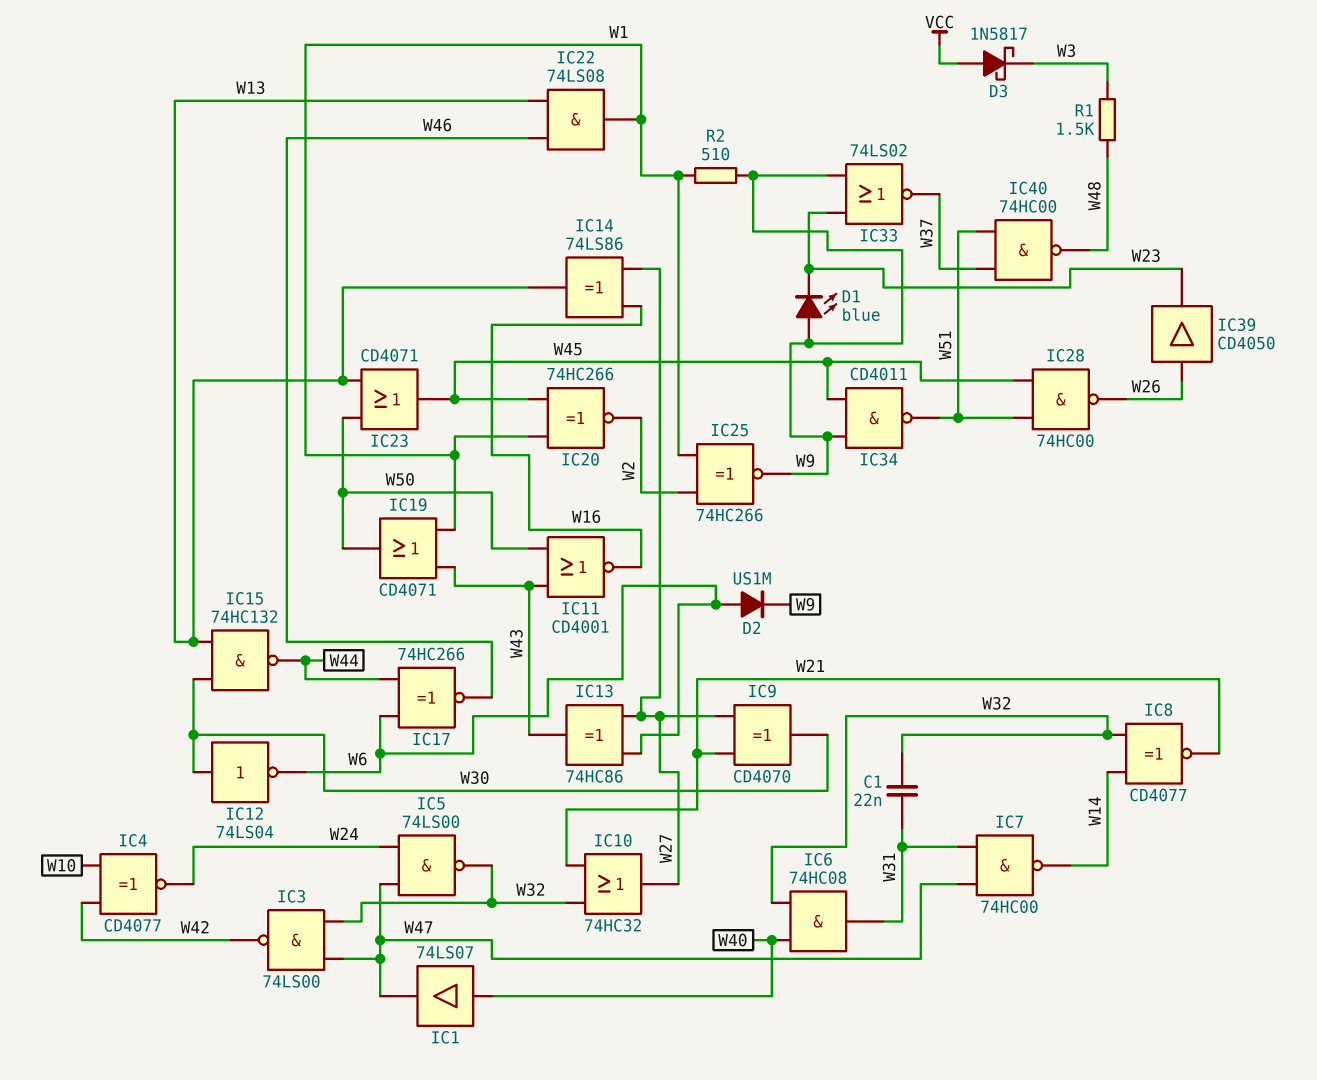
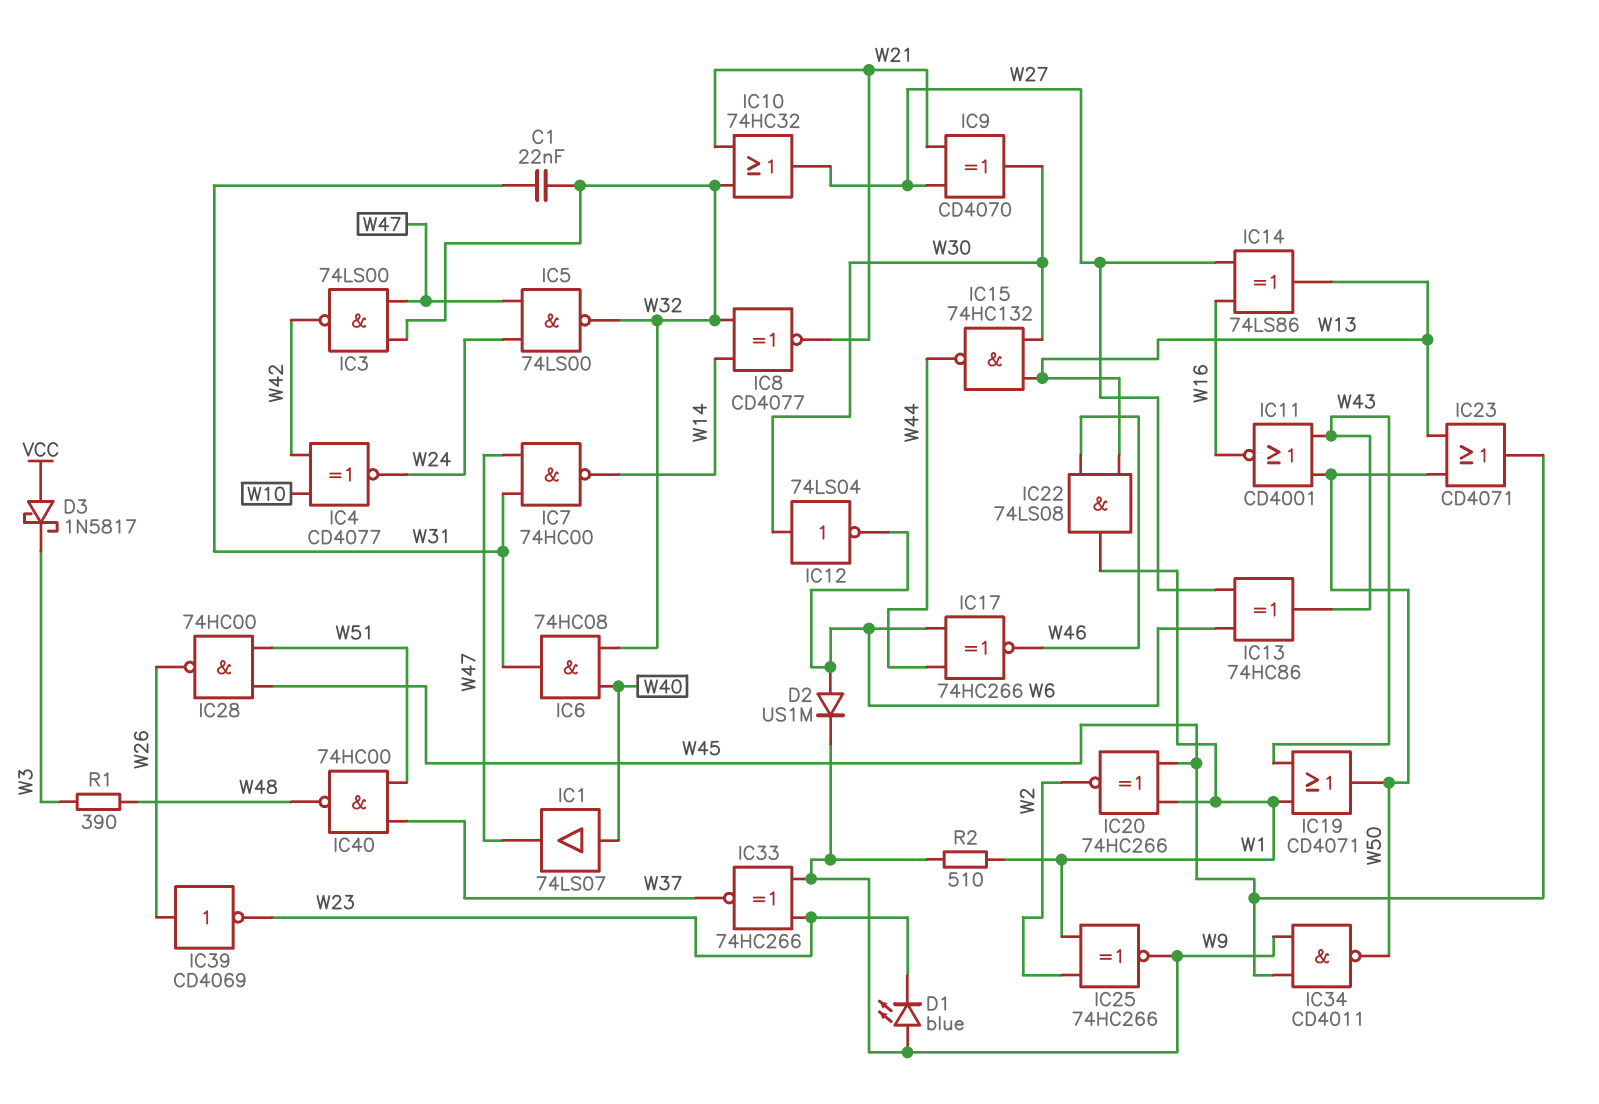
IC33: NOR 74LS02 (in W9, in W23, out W37) -> XNOR 74HC266 (in W9, in W23, out W37)
IC34: NAND CD4011 (in W9, in W45, out W51) -> NAND CD4011 (in W9, in W45, out W50)
IC39: buffer CD4050 (in W26, out W23) -> NOT CD4069 (in W26, out W23)
R1: 1.5k (W3, W48) -> 390 (W3, W48)

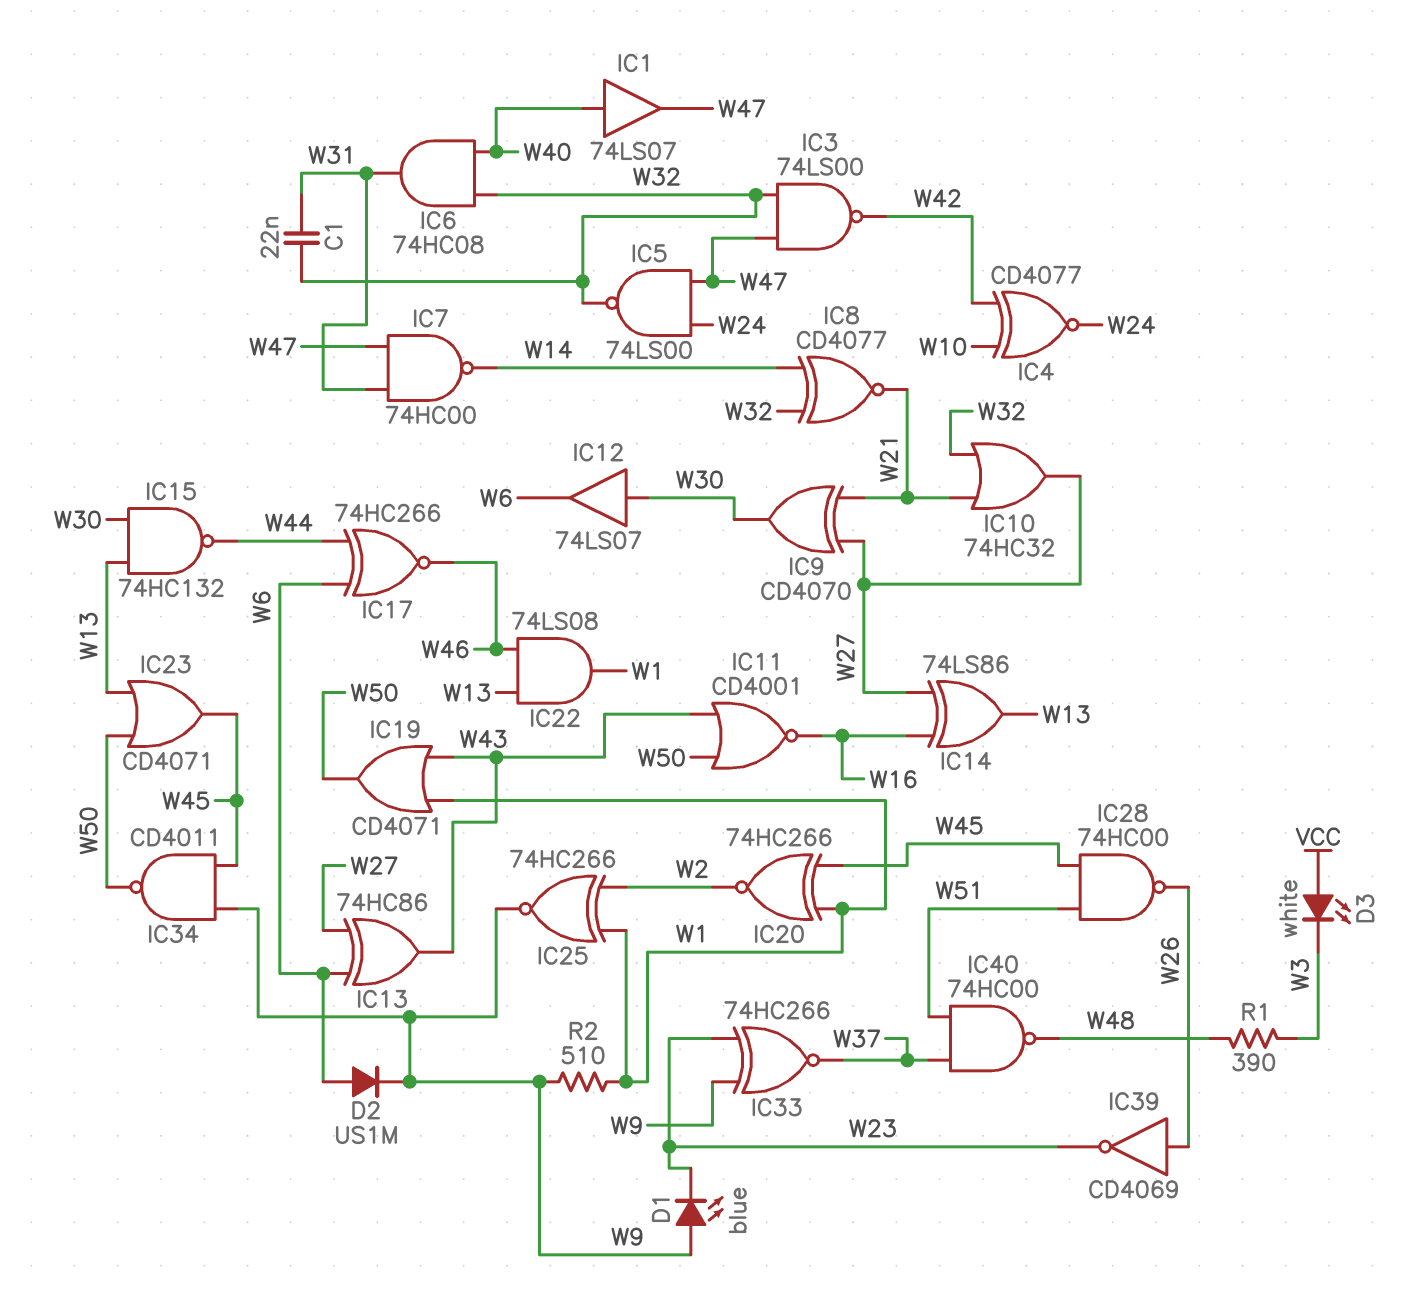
D3: schottky 1N5817 (A VCC, K W3) -> LED white (A VCC, K W3)
IC12: NOT 74LS04 (in W30, out W6) -> buffer 74LS07 (in W30, out W6)

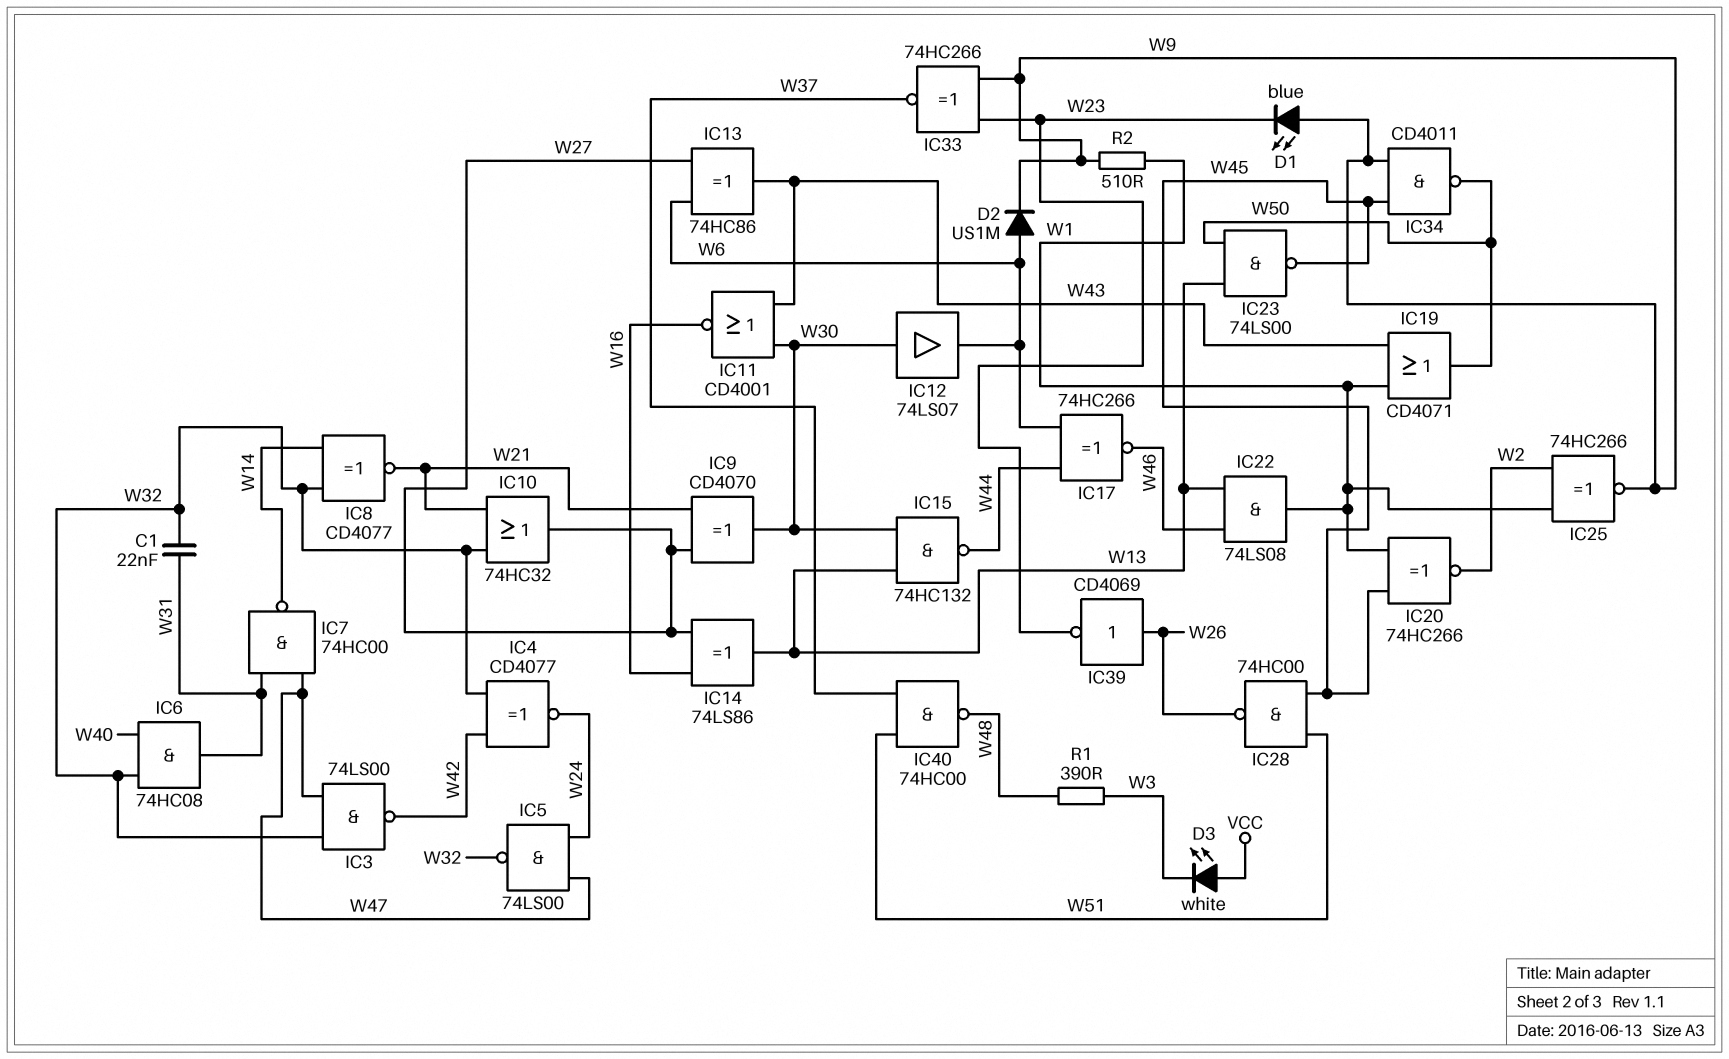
IC1: buffer 74LS07 (in W40, out W47) -> none
IC4: XNOR CD4077 (in W10, in W42, out W24) -> XNOR CD4077 (in W32, in W42, out W24)
IC11: NOR CD4001 (in W43, in W50, out W16) -> NOR CD4001 (in W30, in W43, out W16)
IC23: OR CD4071 (in W13, in W50, out W45) -> NAND 74LS00 (in W13, in W50, out W45)

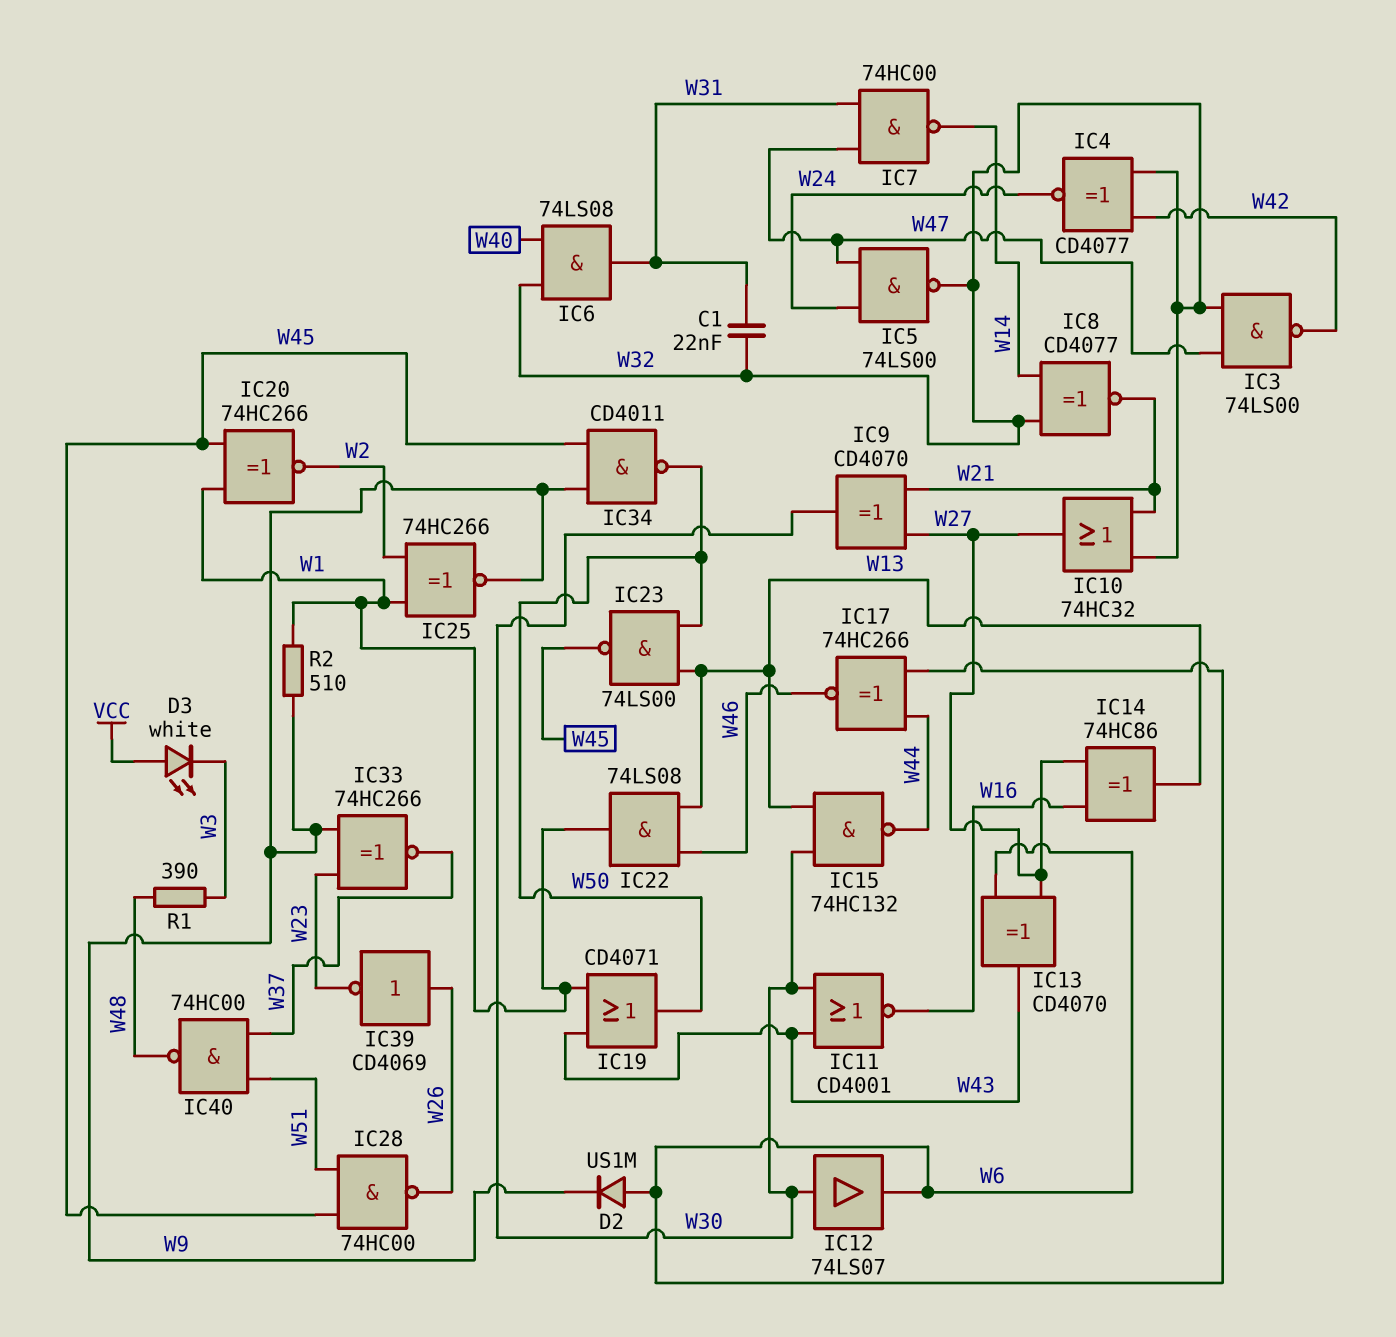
D1: LED blue (A W9, K W23) -> none
IC6: AND 74HC08 (in W32, in W40, out W31) -> AND 74LS08 (in W32, in W40, out W31)
IC13: XOR 74HC86 (in W6, in W27, out W43) -> XOR CD4070 (in W6, in W27, out W43)
IC14: XOR 74LS86 (in W16, in W27, out W13) -> XOR 74HC86 (in W16, in W27, out W13)

